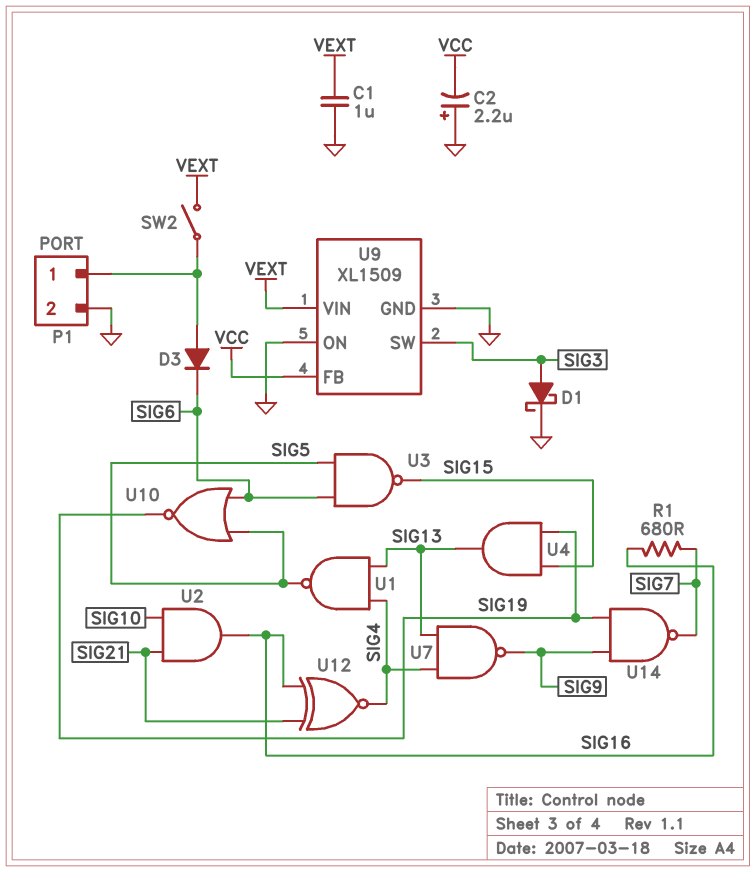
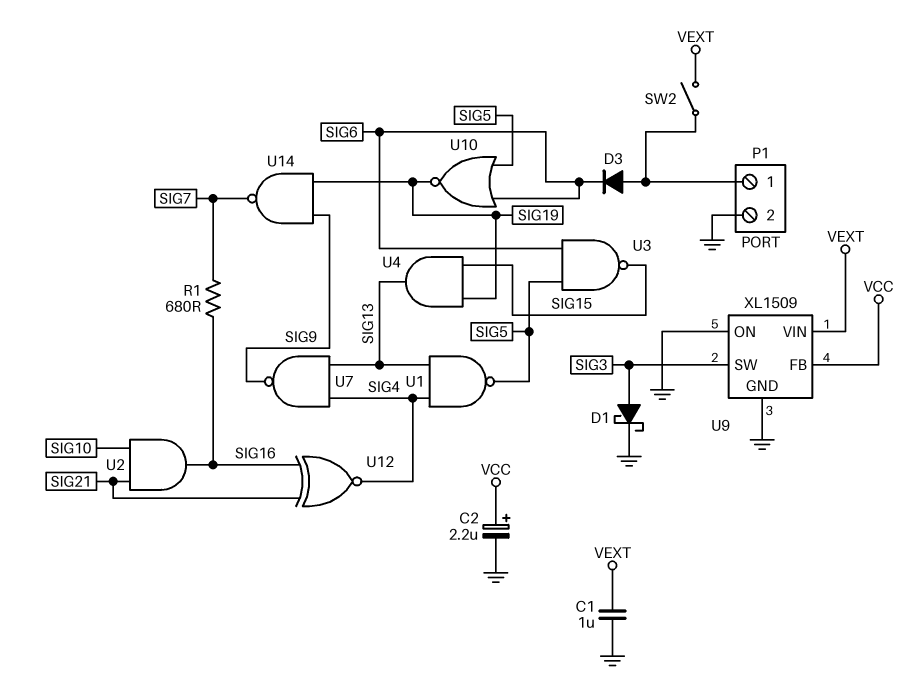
C2: 2.2uF (plus GND, minus VCC) -> 2.2uF (plus VCC, minus GND)

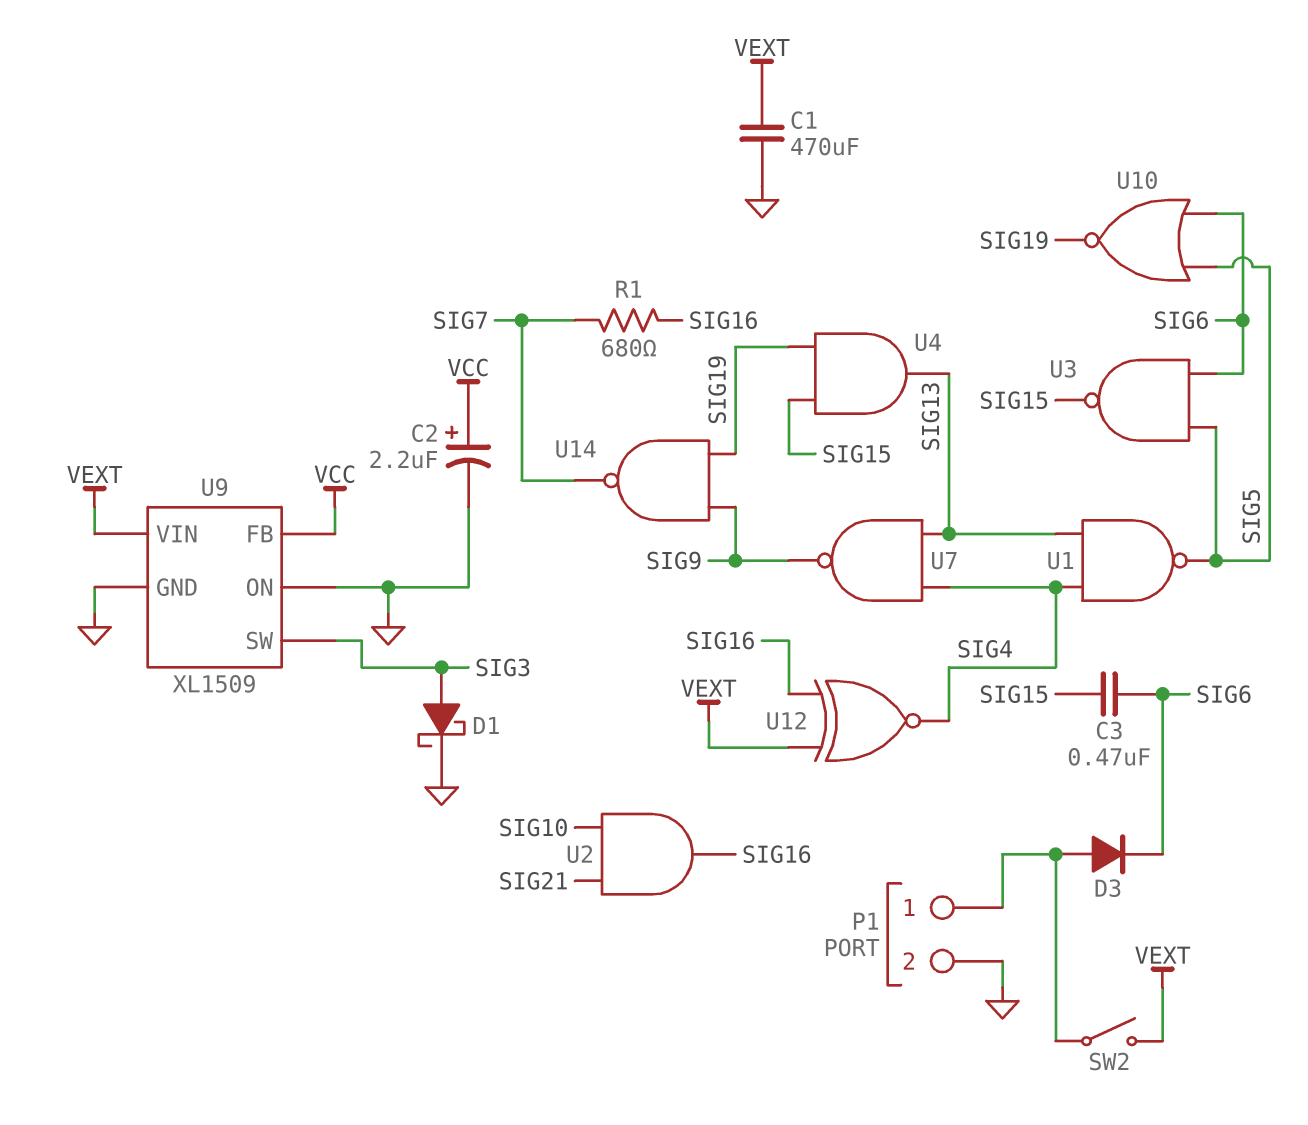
C1: 1uF (GND, VEXT) -> 470uF (GND, VEXT)
C3: none -> 470nF (SIG6, SIG15)
U12: XNOR (in SIG16, in SIG21, out SIG4) -> XNOR (in SIG16, in VEXT, out SIG4)

